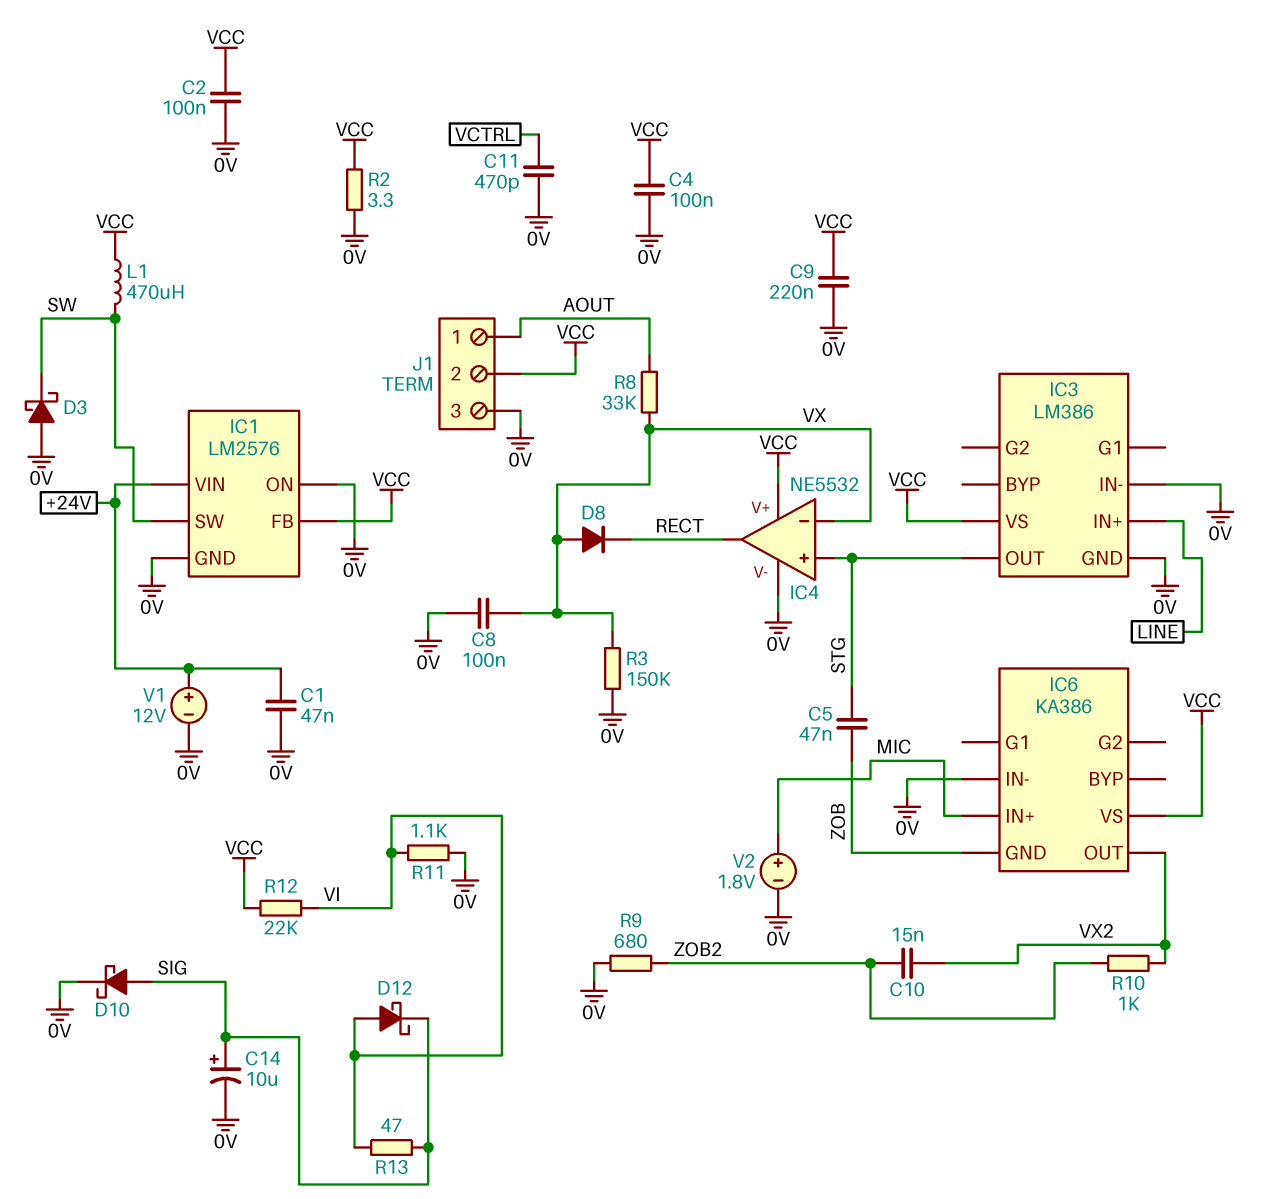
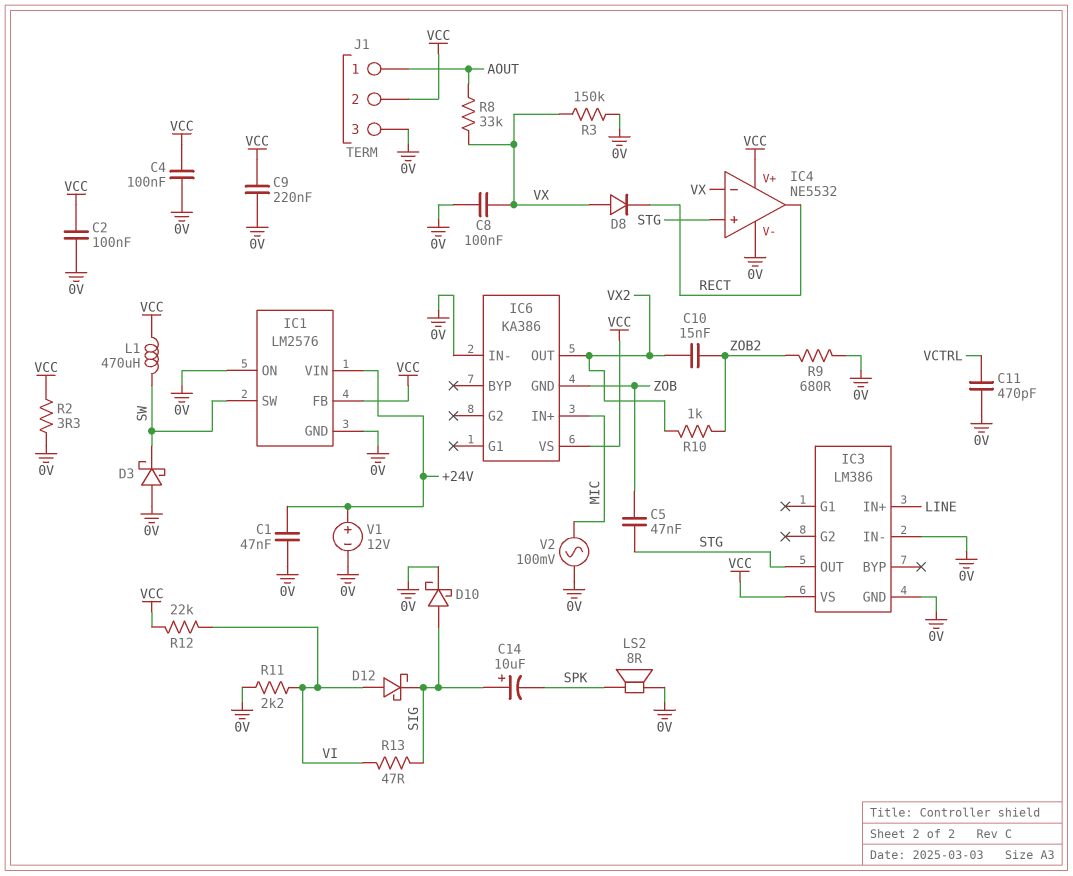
C14: 10uF (plus SIG, minus 0V) -> 10uF (plus SIG, minus SPK)
LS2: none -> speaker 8R (0V, SPK)
R11: 1.1k (0V, VI) -> 2.2k (0V, VI)
V2: 1.8V (plus MIC, minus 0V) -> AC 100mV (0V, MIC)

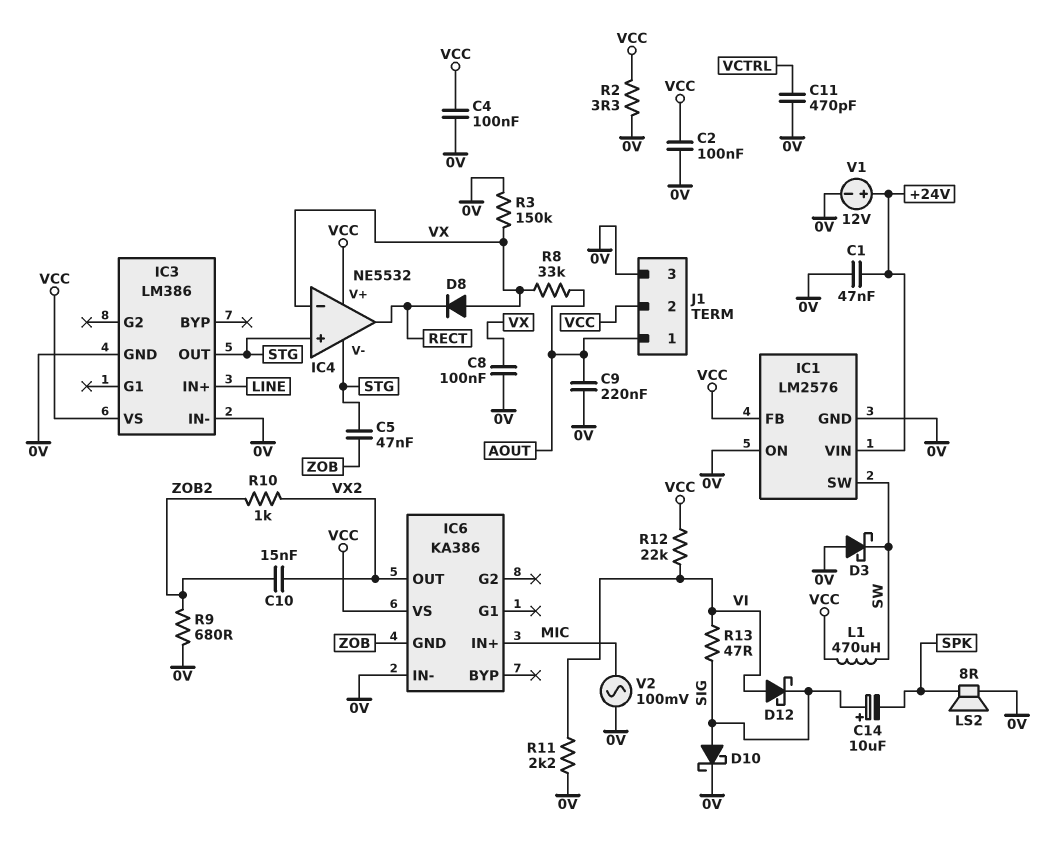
C9: 220nF (0V, VCC) -> 220nF (0V, AOUT)
IC4 pin V-: 0V -> STG

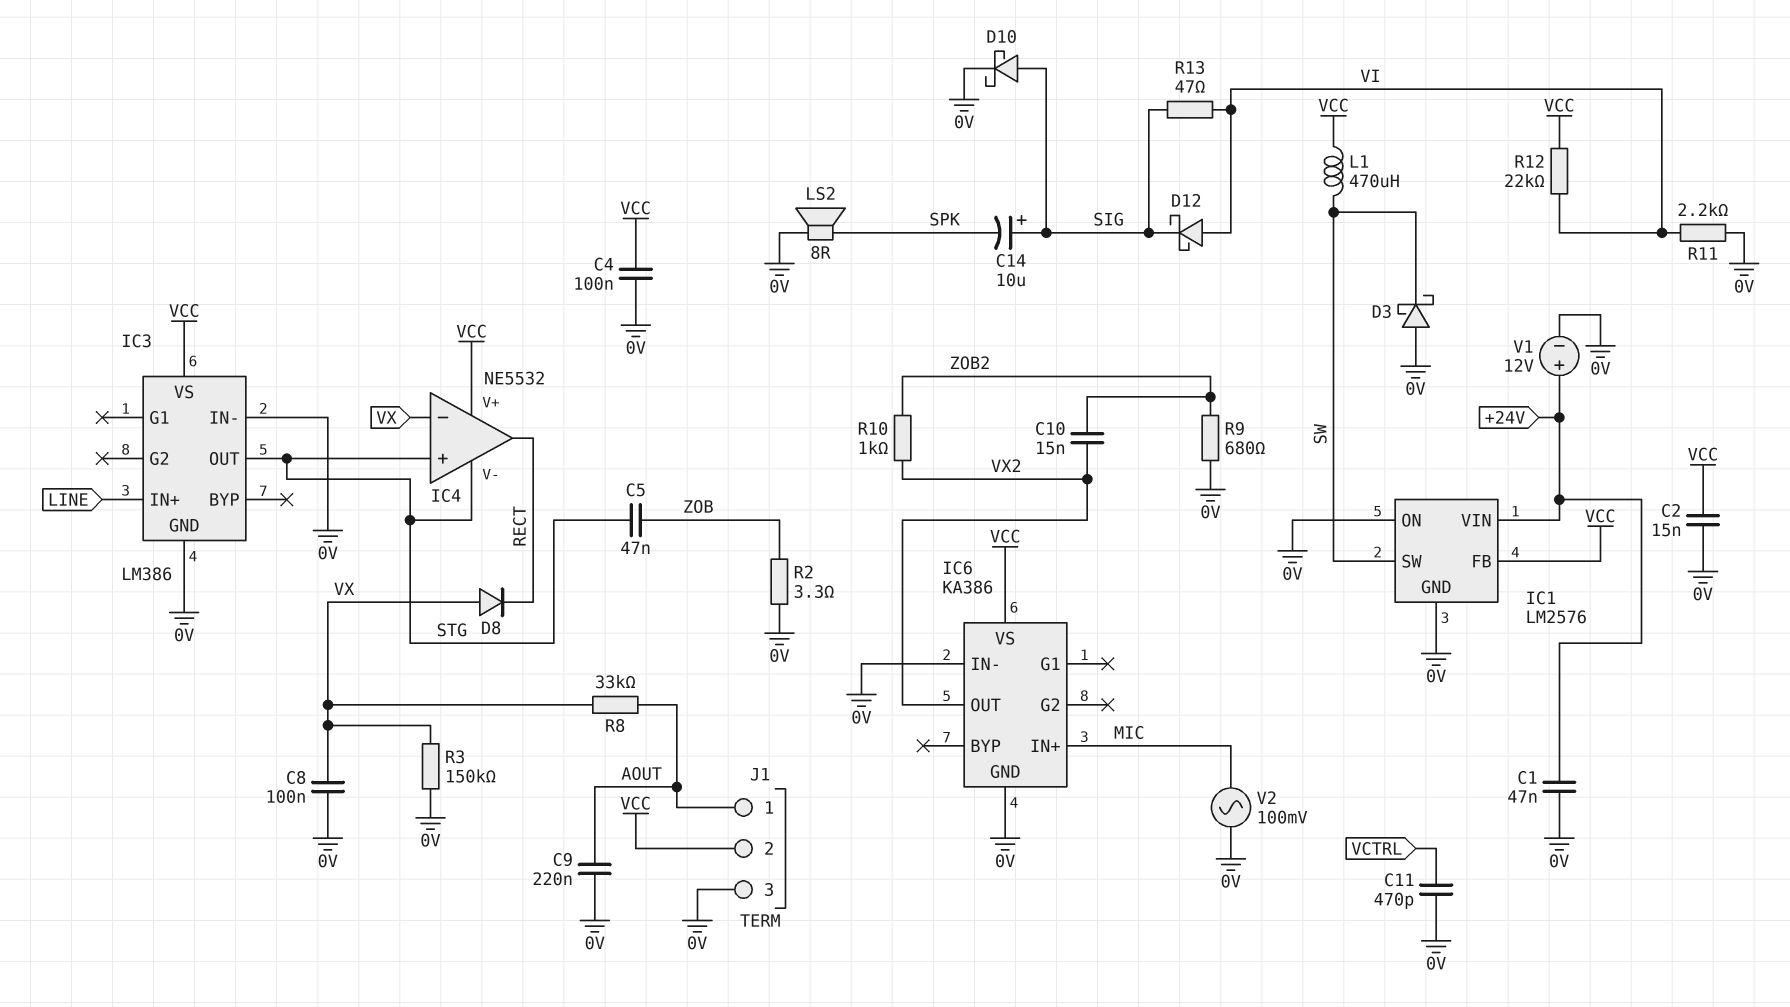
C2: 100nF (0V, VCC) -> 15nF (0V, VCC)
IC6 pin GND: ZOB -> 0V
R2: 3.3 (0V, VCC) -> 3.3 (0V, ZOB)

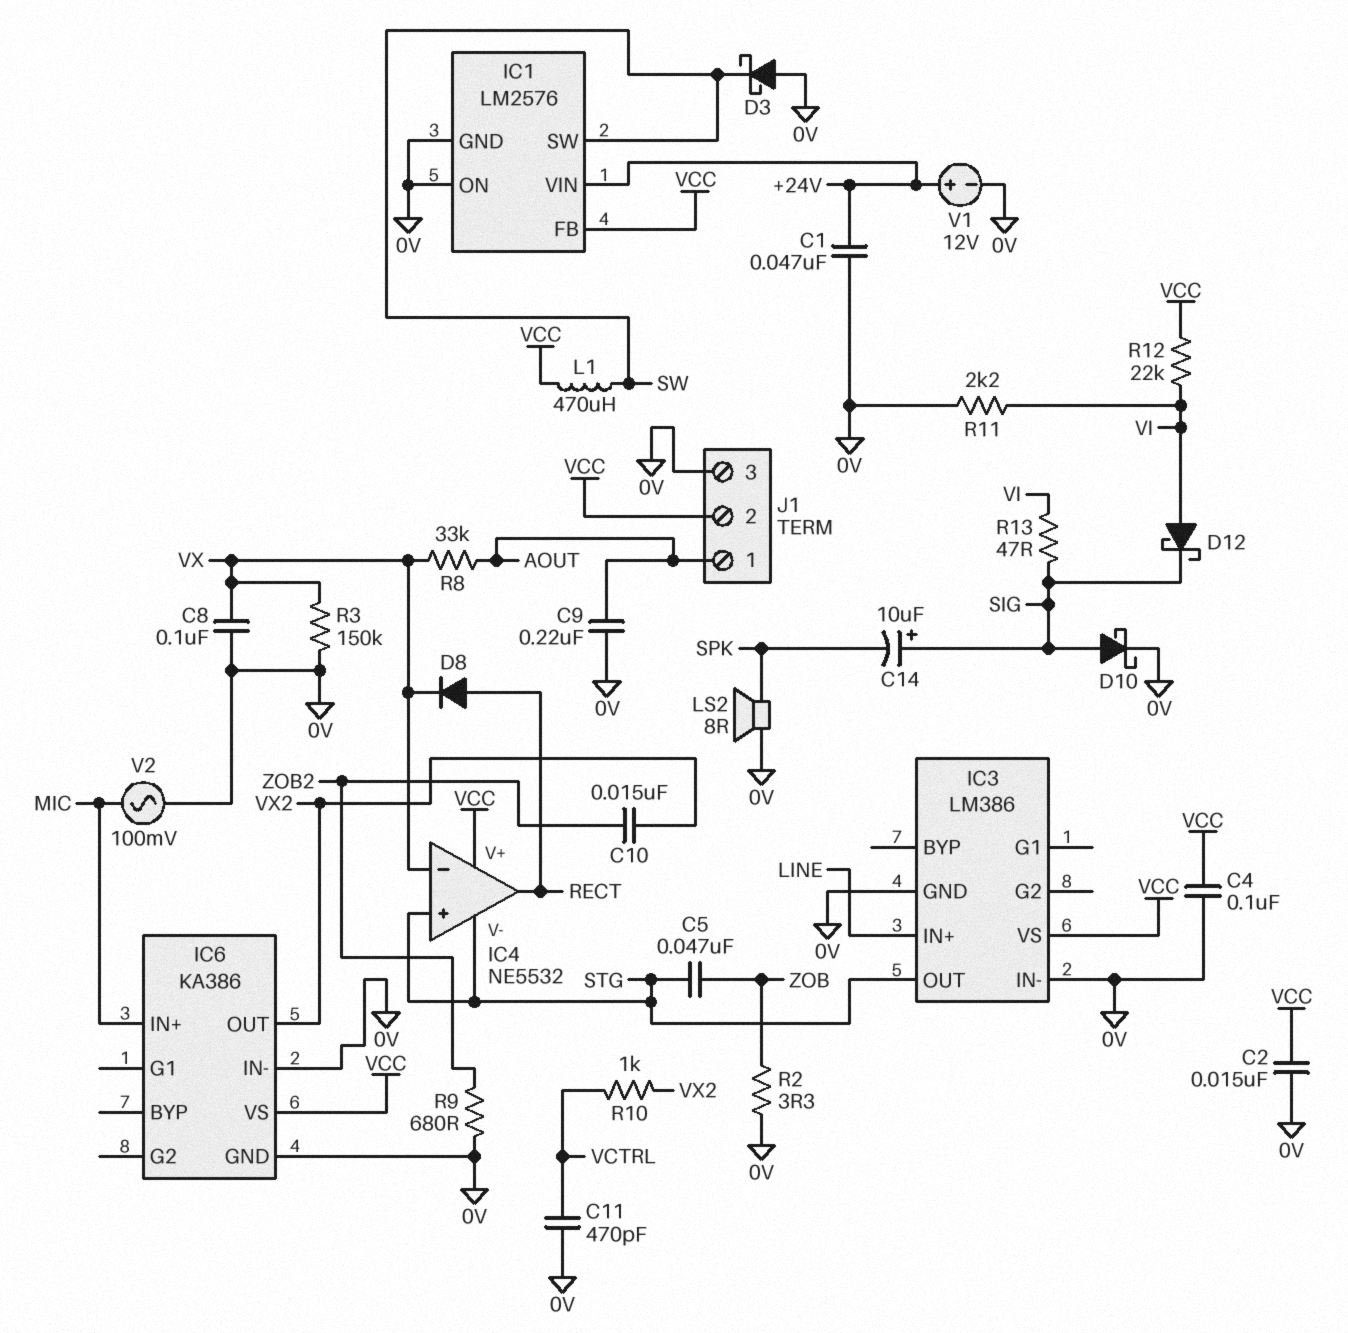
D8: diode (A VX, K RECT) -> diode (A RECT, K VX)
R10: 1k (VX2, ZOB2) -> 1k (VCTRL, VX2)

